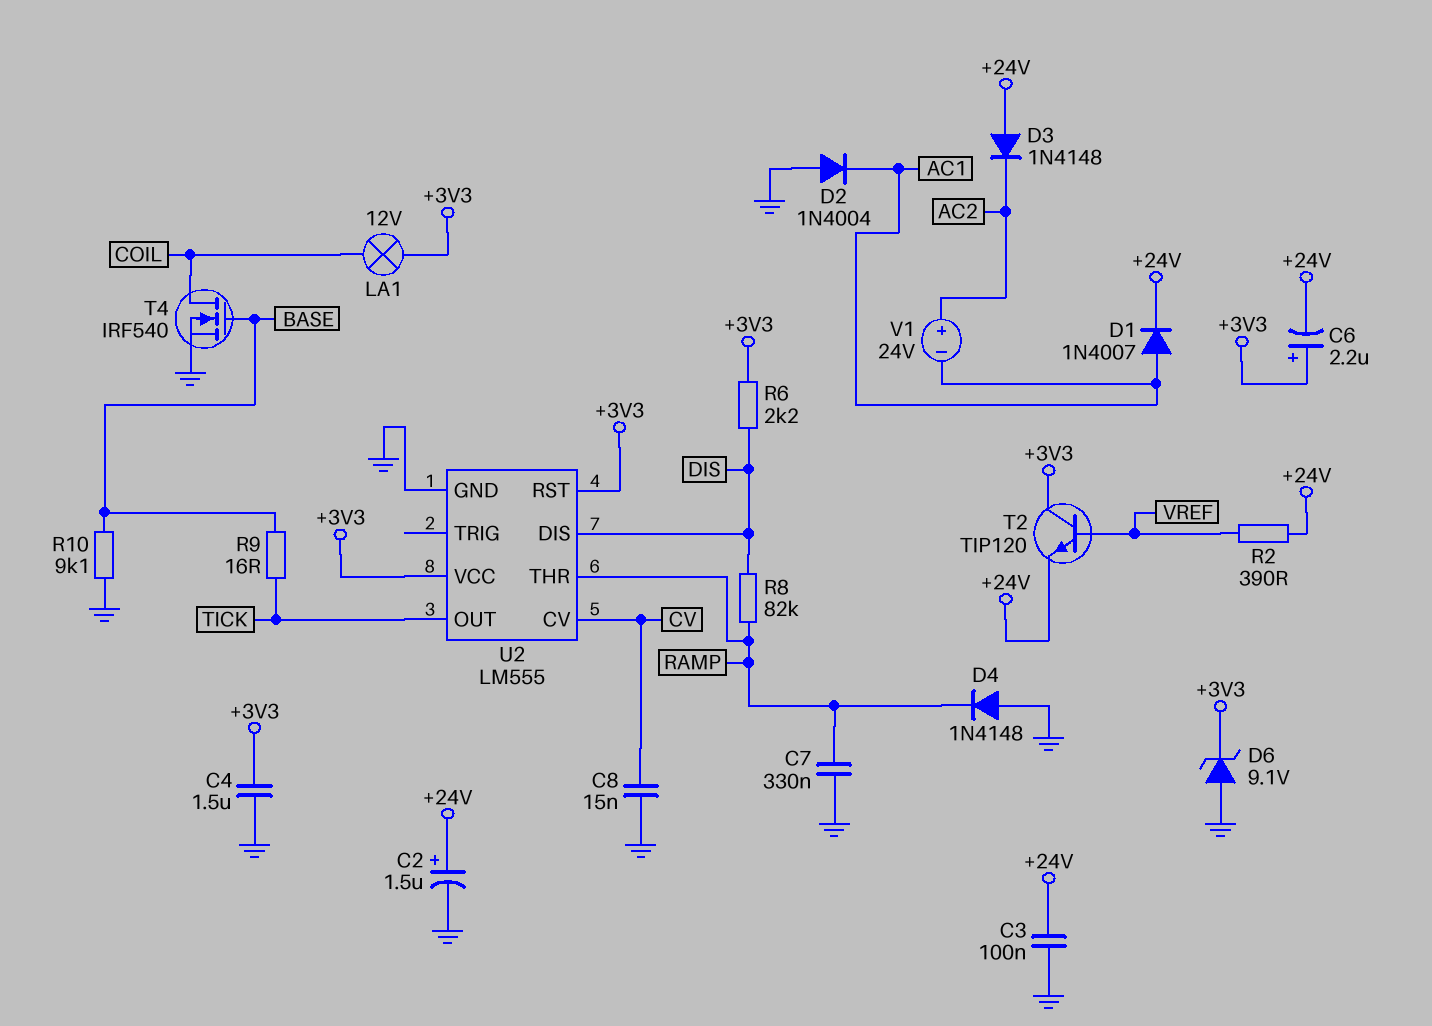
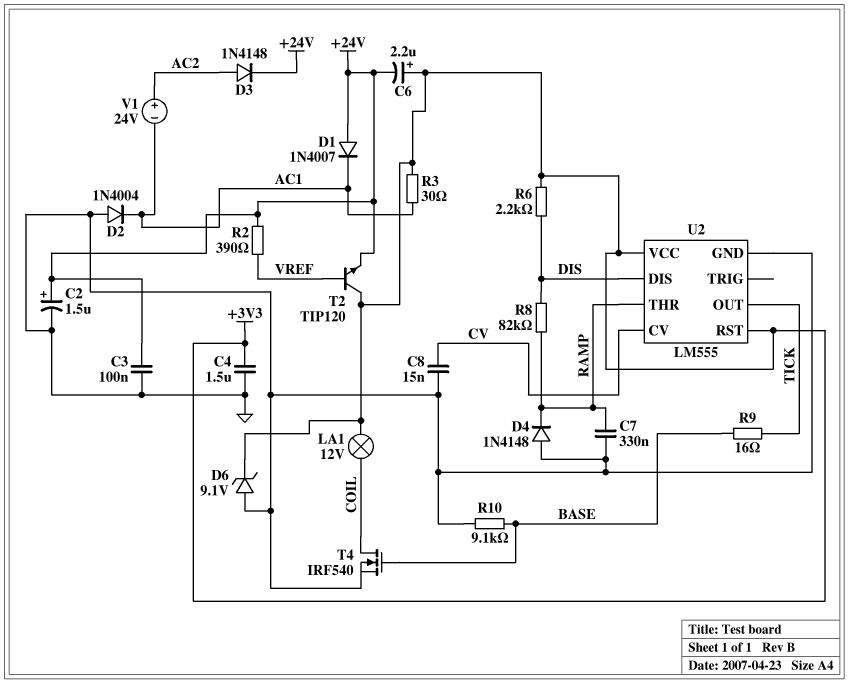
D1: diode 1N4007 (A AC1, K +24V) -> diode 1N4007 (A +24V, K AC1)
D3: diode 1N4148 (A +24V, K AC2) -> diode 1N4148 (A AC2, K +24V)
R3: none -> 30 (+3V3, AC1)

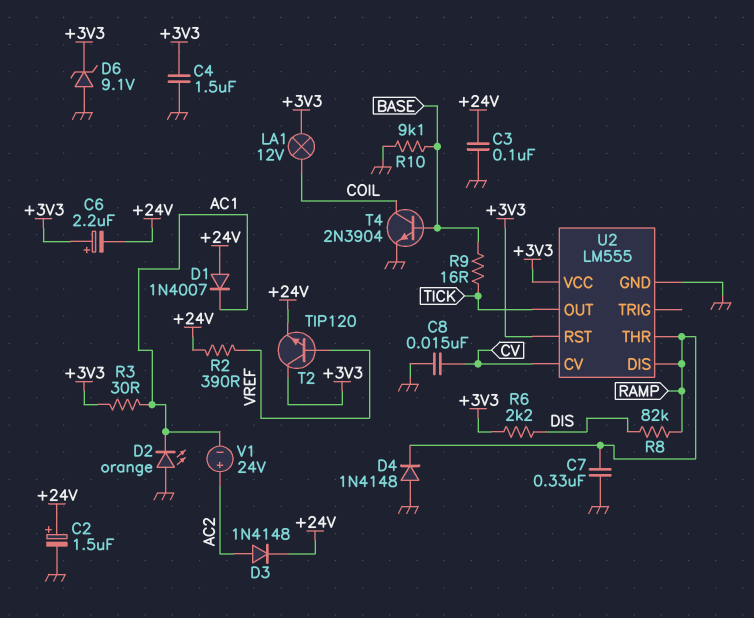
D2: diode 1N4004 (A GND, K AC1) -> LED orange (A GND, K AC1)
T4: NMOS IRF540 (G BASE, D COIL, S GND) -> NPN 2N3904 (B BASE, C COIL, E GND)
U2 pin DIS: DIS -> RAMP

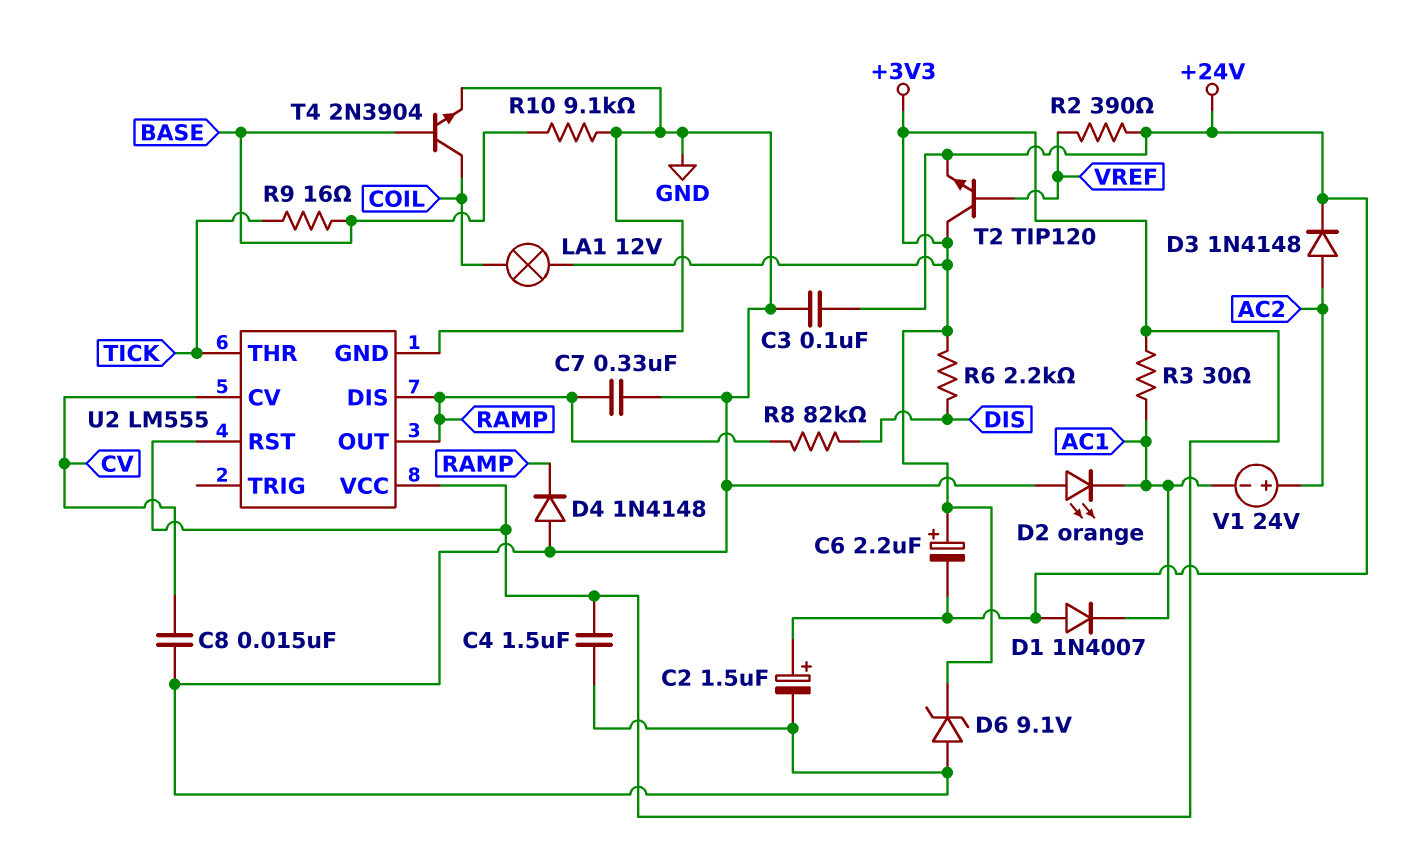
U2 pin OUT: TICK -> RAMP
U2 pin THR: RAMP -> TICK

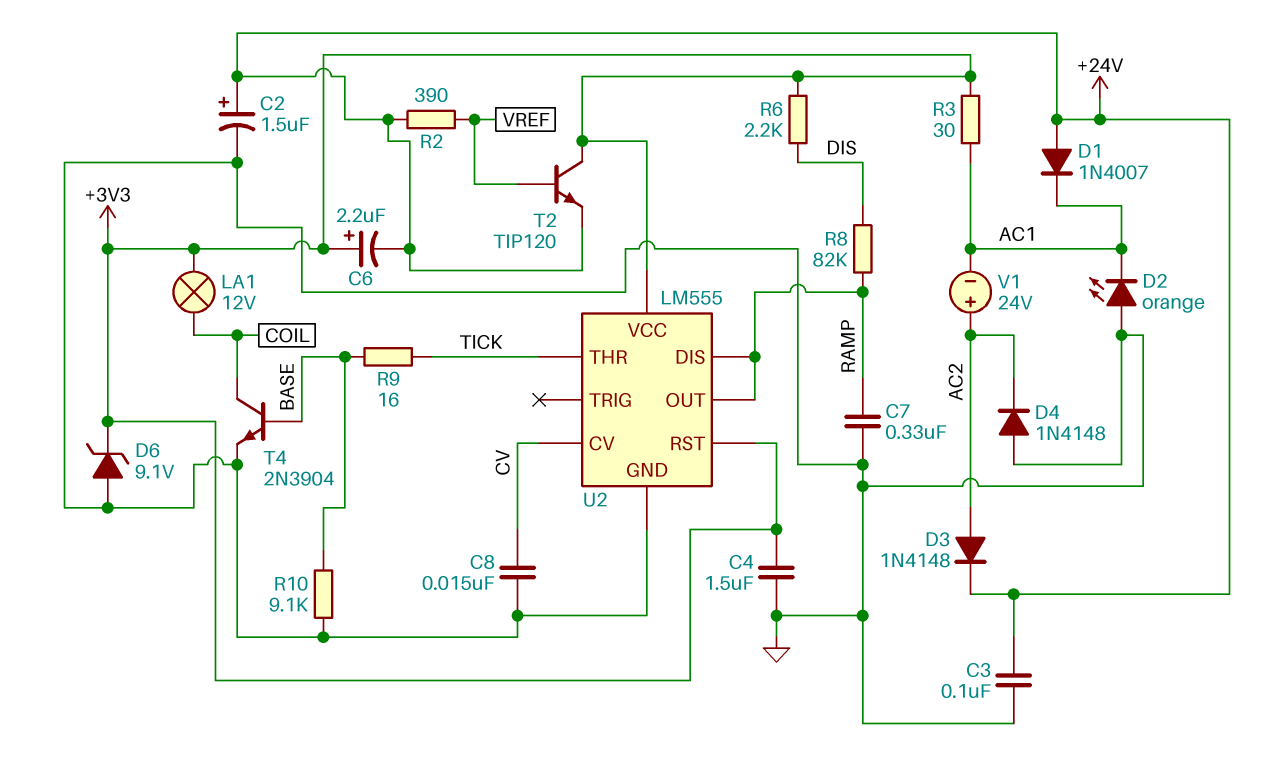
D4: diode 1N4148 (A GND, K RAMP) -> diode 1N4148 (A GND, K AC2)

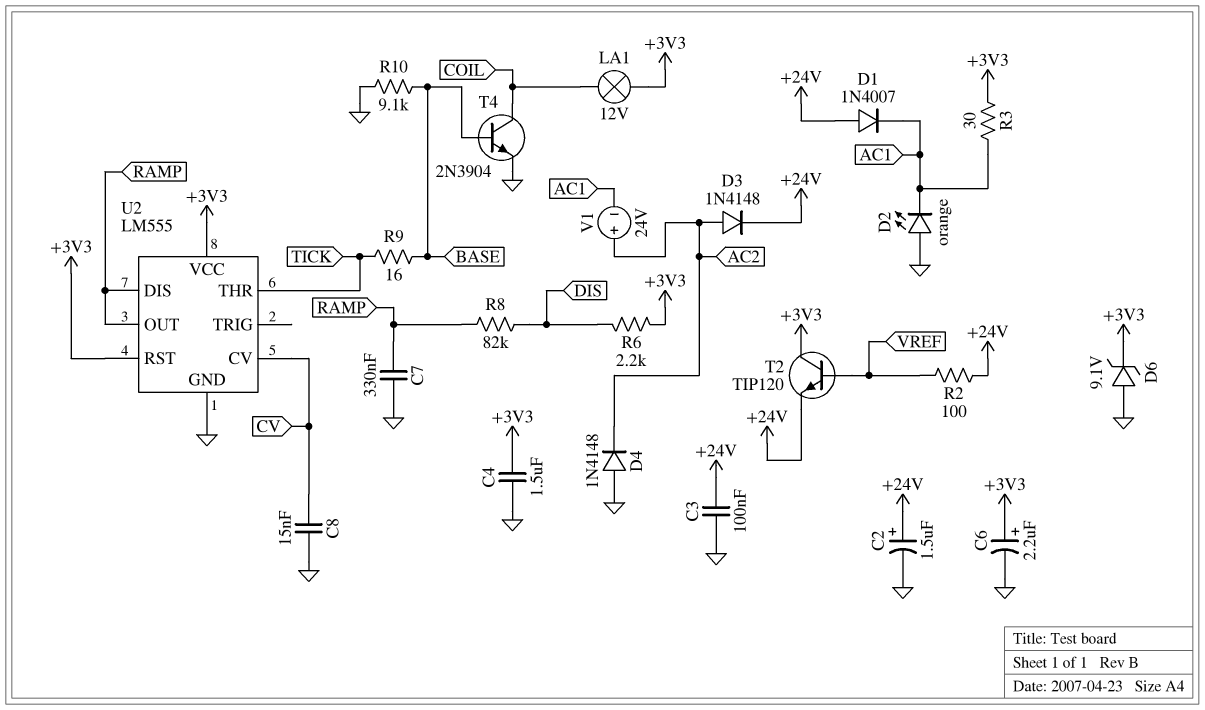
C6: 2.2uF (plus +3V3, minus +24V) -> 2.2uF (plus +3V3, minus GND)
R2: 390 (+24V, VREF) -> 100 (+24V, VREF)

